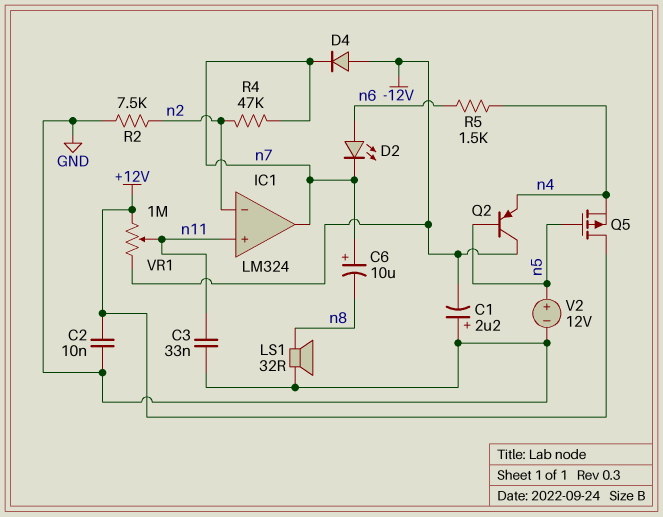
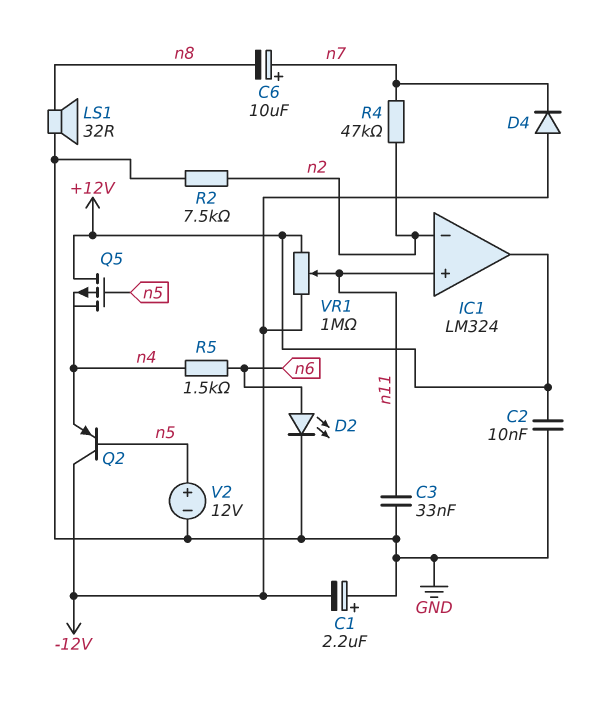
D2: LED (A n6, K n7) -> LED (A n6, K GND)
IC1 pin out: n7 -> +12V

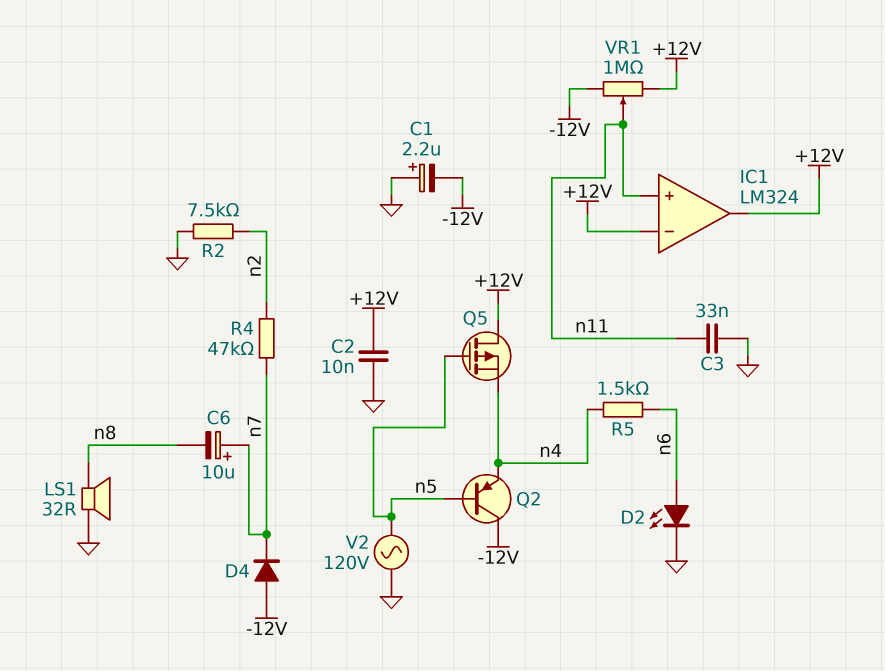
IC1 pin in-: n2 -> +12V
V2: 12V (plus n5, minus GND) -> AC 120V (GND, n5)

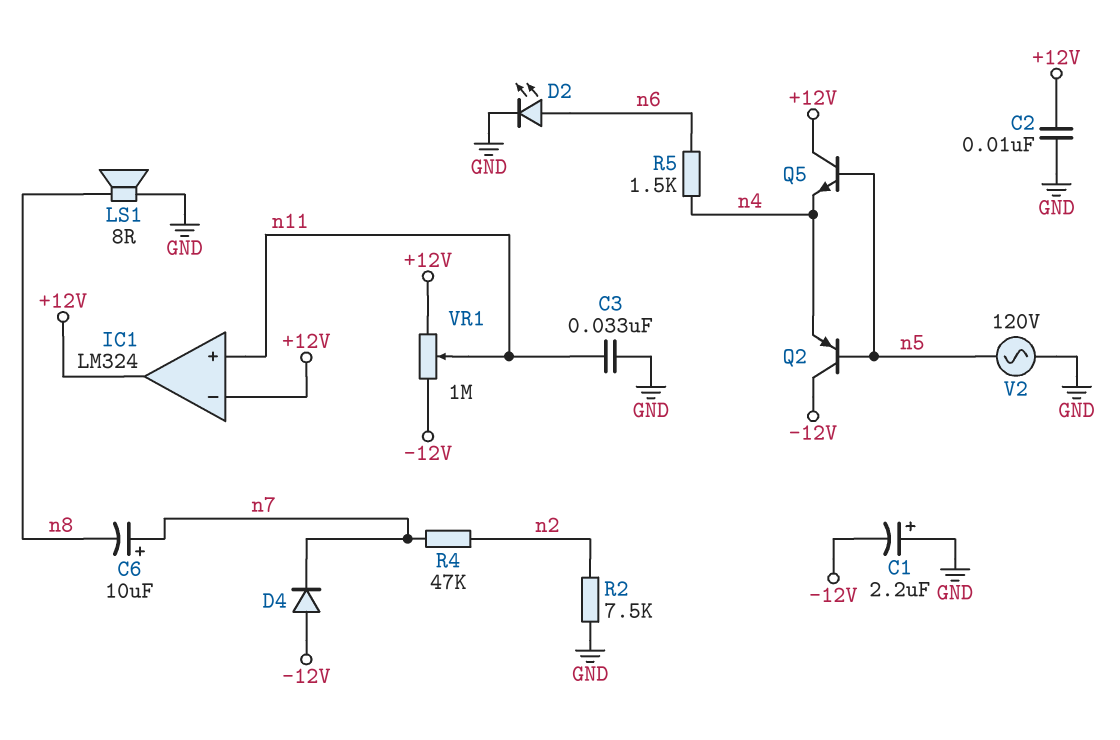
LS1: speaker 32R (GND, n8) -> speaker 8R (GND, n8)
Q5: PMOS (G n5, D +12V, S n4) -> NPN (B n5, C +12V, E n4)

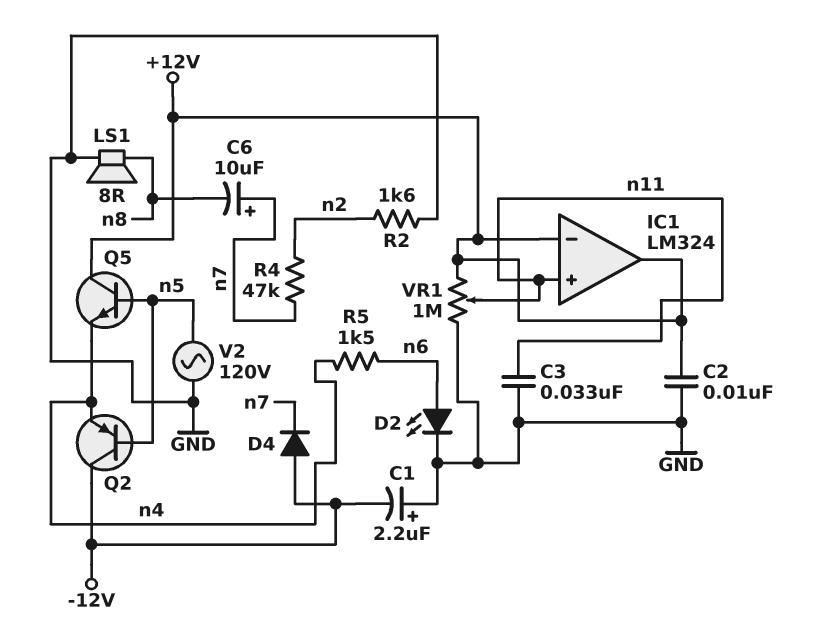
R2: 7.5k (GND, n2) -> 1.6k (GND, n2)
VR1: 1M (+12V, -12V, wiper n11) -> 1M (+12V, GND, wiper n11)

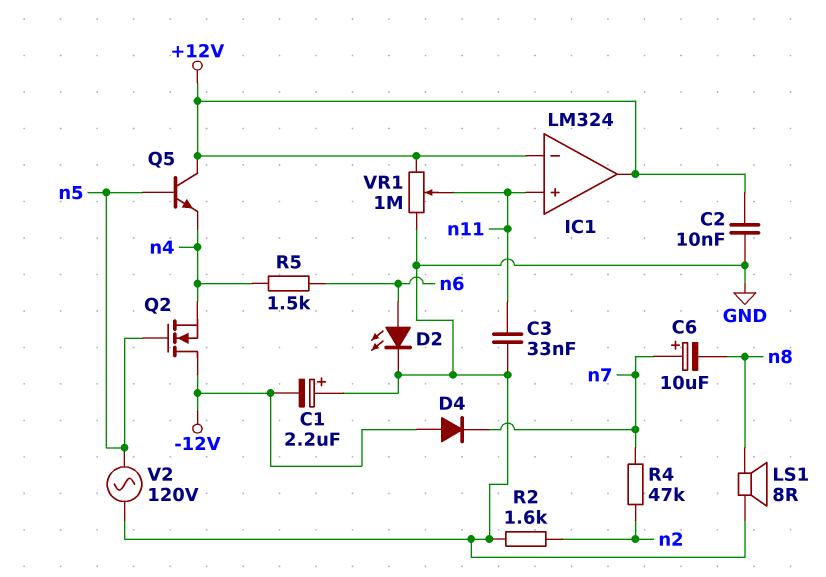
Q2: PNP (B n5, C -12V, E n4) -> NMOS (G n5, D -12V, S n4)

